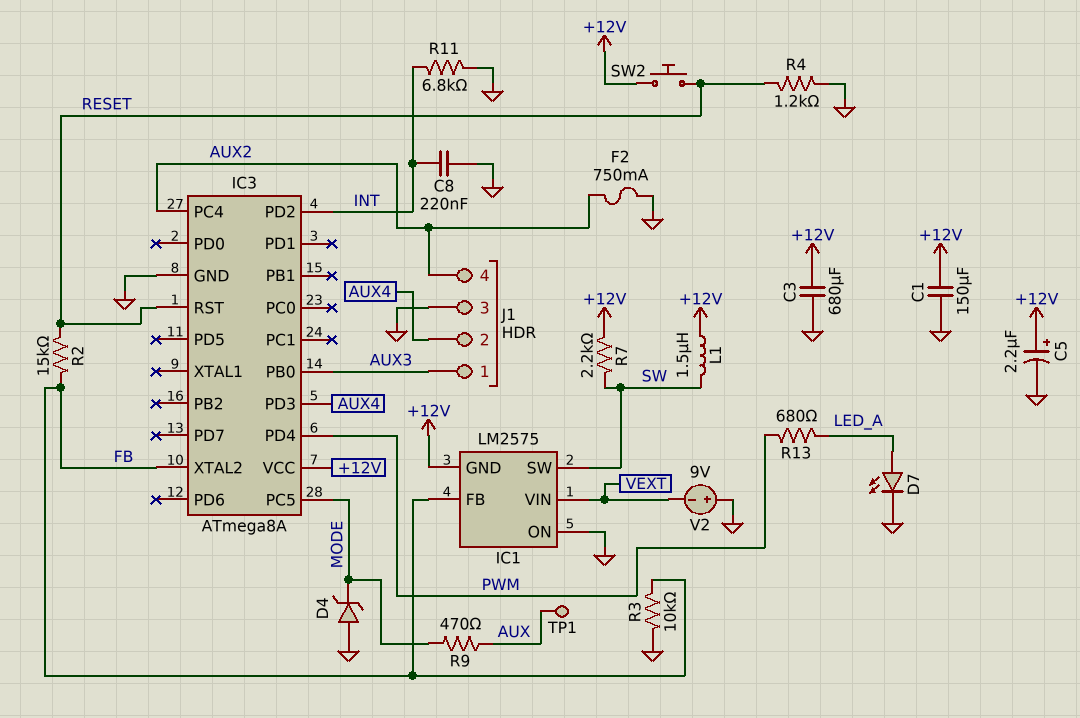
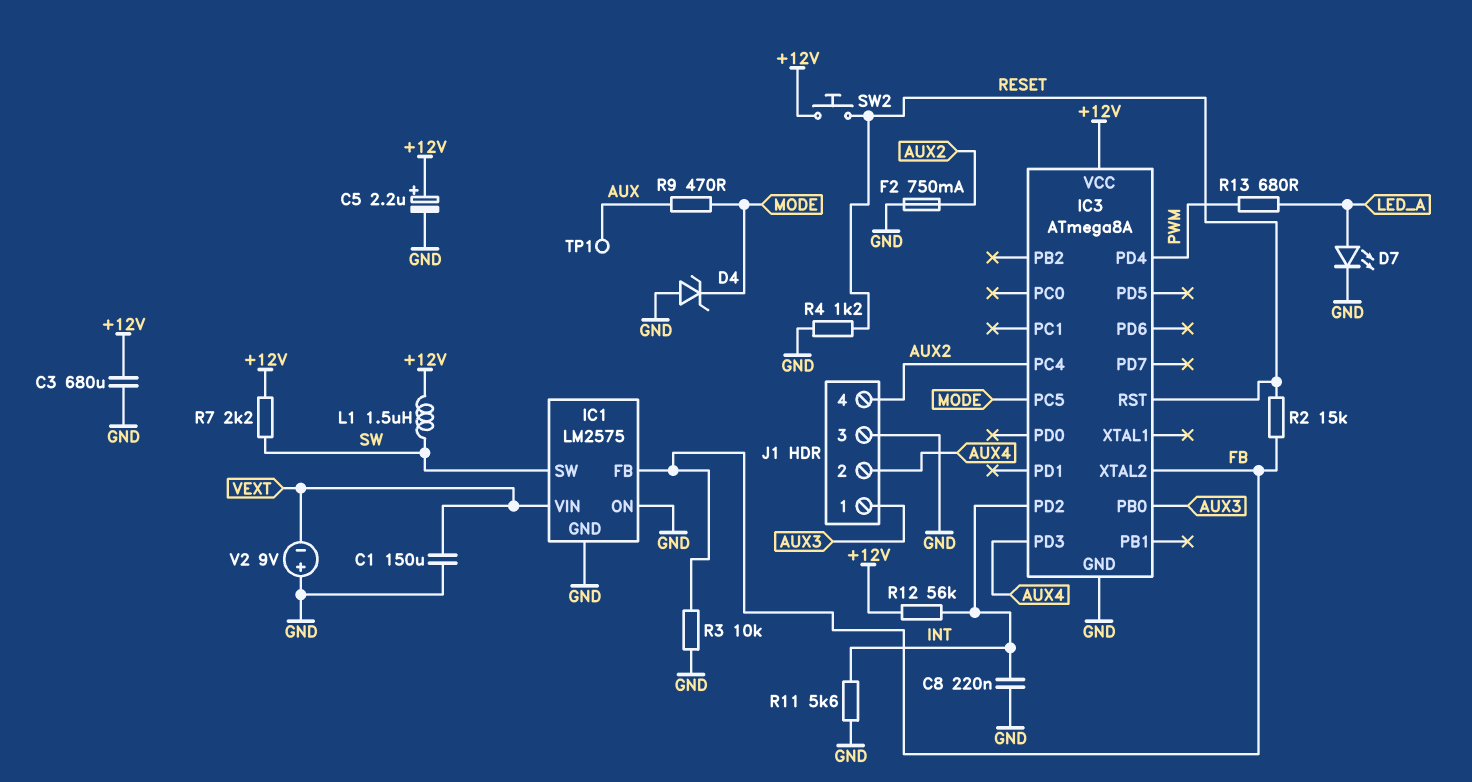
C1: 150uF (+12V, GND) -> 150uF (GND, VEXT)
IC1 pin GND: +12V -> GND
R11: 6.8k (GND, INT) -> 5.6k (GND, INT)
R12: none -> 56k (+12V, INT)

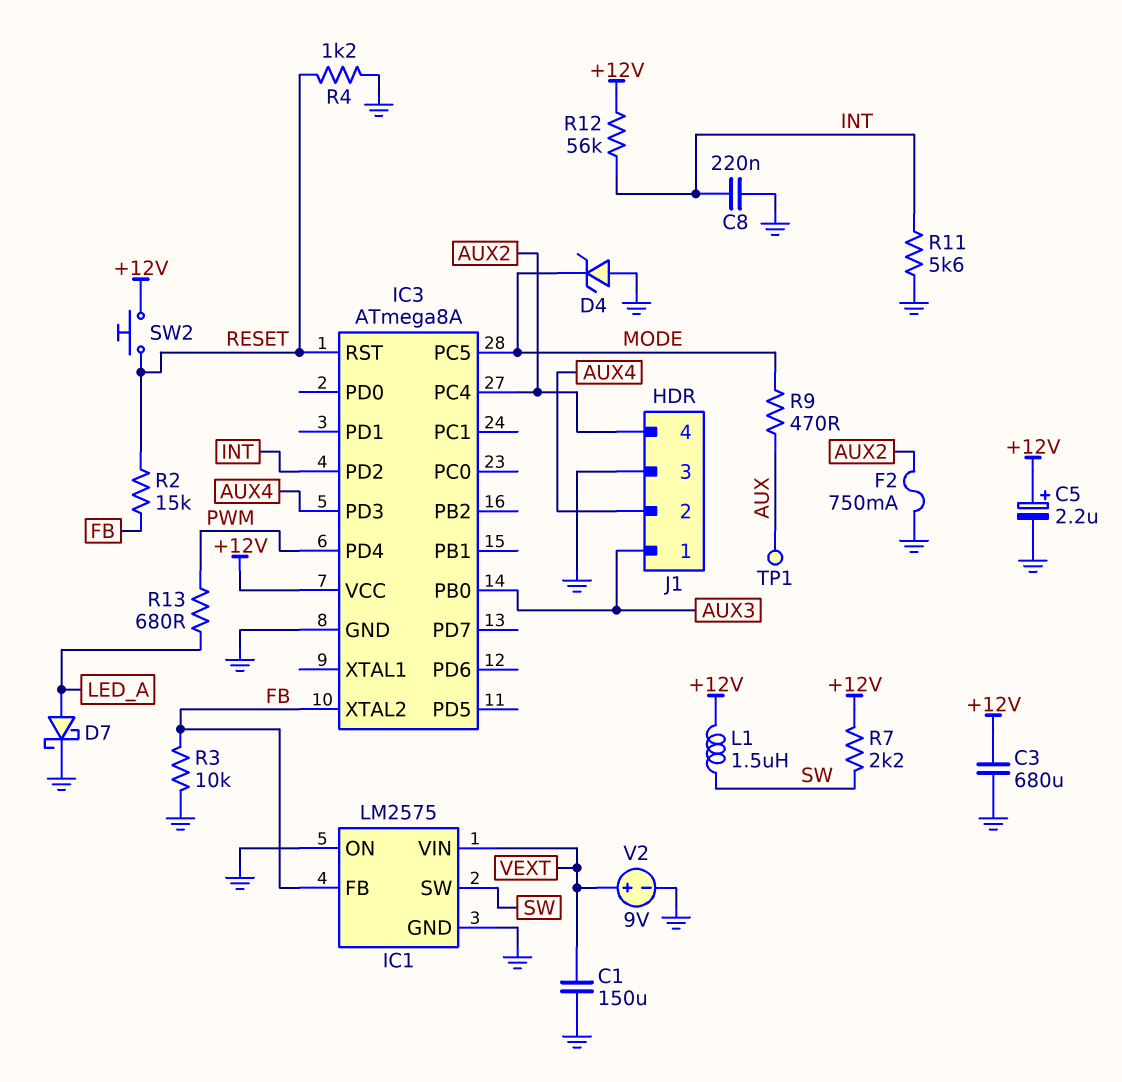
D7: LED (A LED_A, K GND) -> schottky (A LED_A, K GND)
V2: 9V (plus GND, minus VEXT) -> 9V (plus VEXT, minus GND)

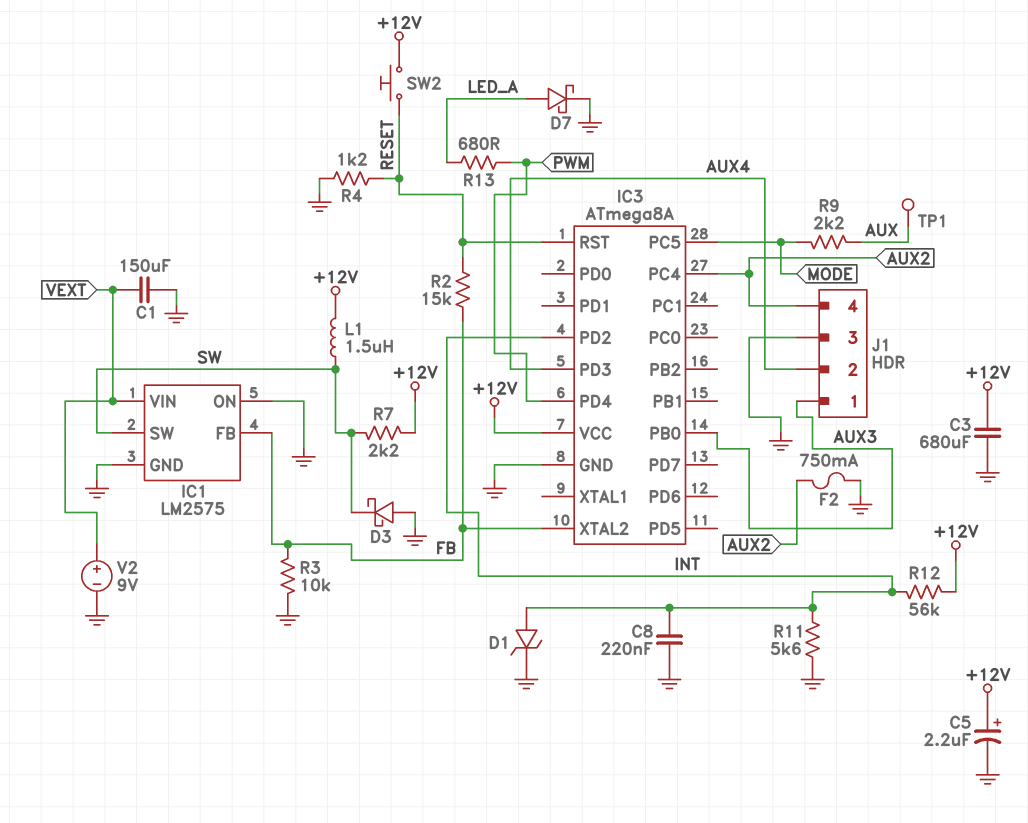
D1: none -> zener (A INT, K GND)
D3: none -> schottky (A GND, K SW)
D4: zener (A GND, K MODE) -> none
R9: 470 (AUX, MODE) -> 2.2k (AUX, MODE)

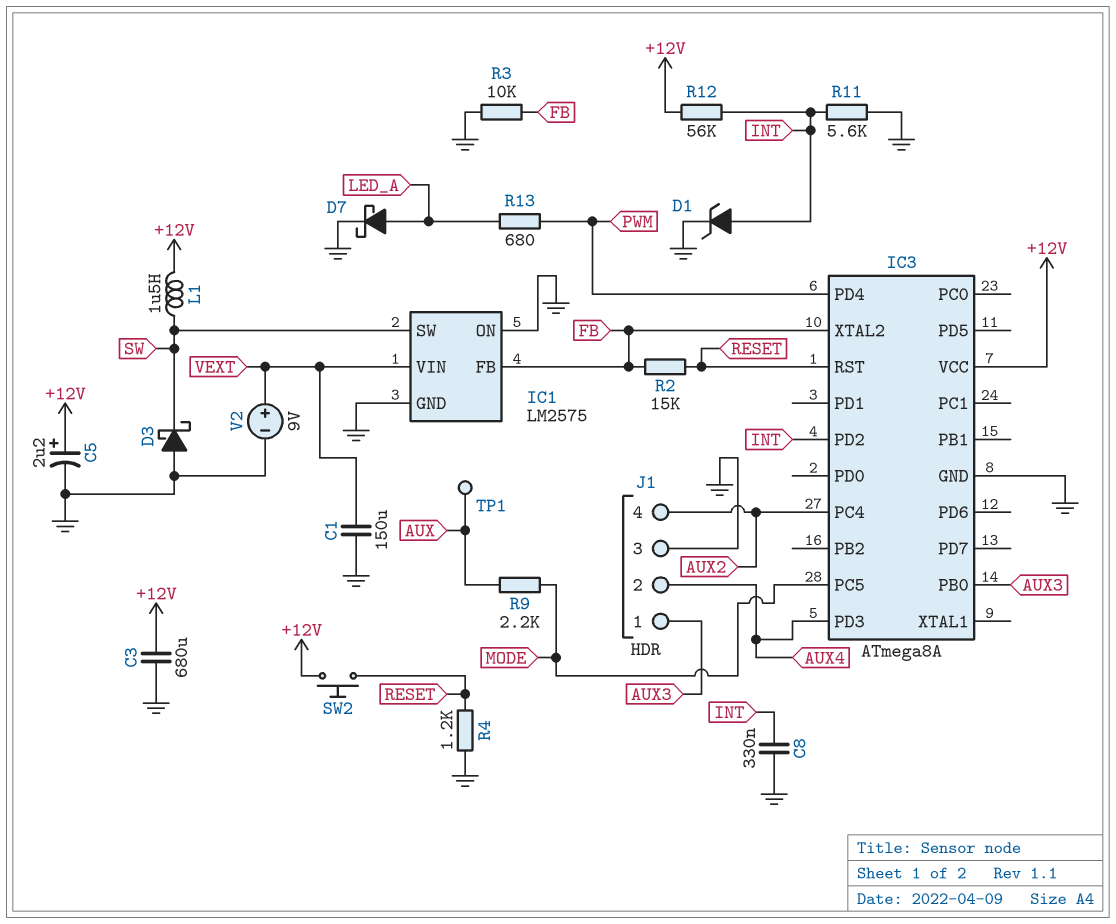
C8: 220nF (GND, INT) -> 330nF (GND, INT)
F2: 750mA (AUX2, GND) -> none
R7: 2.2k (+12V, SW) -> none

